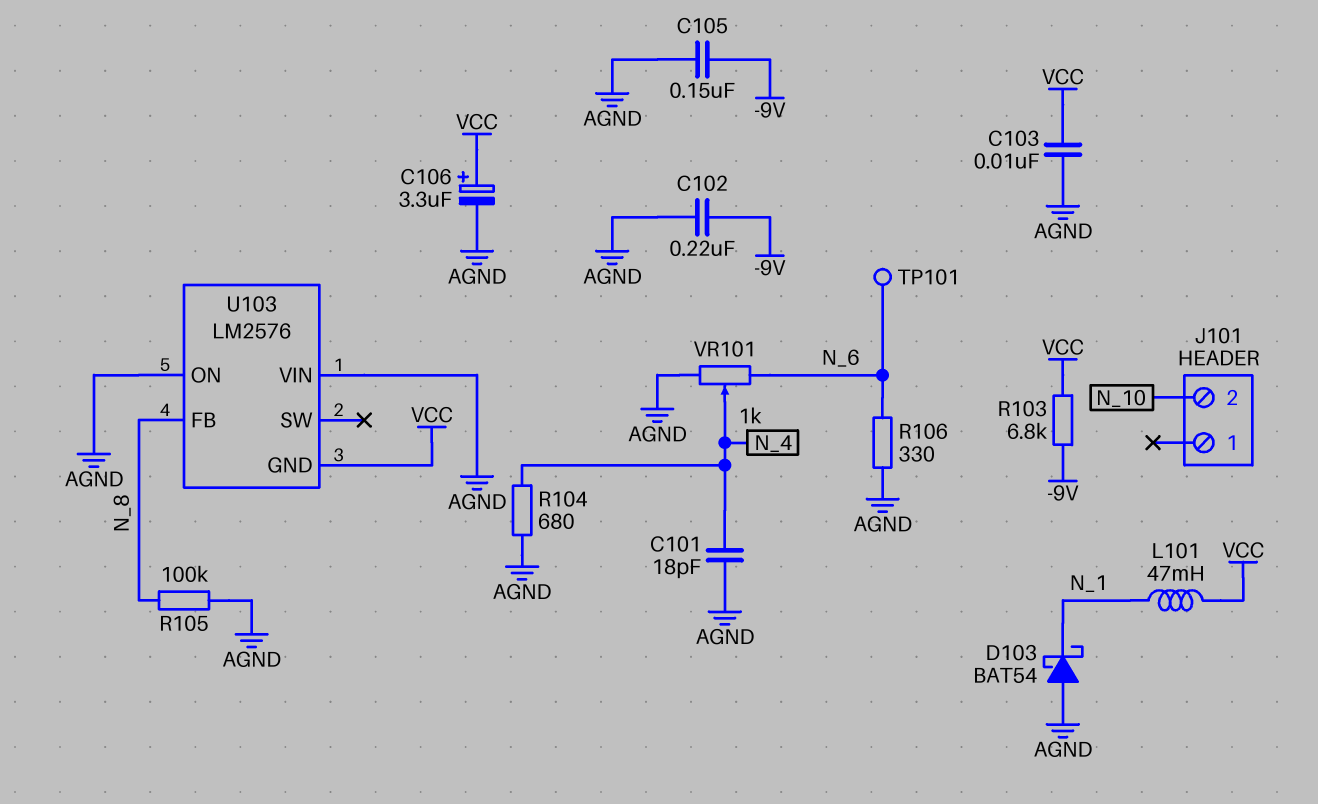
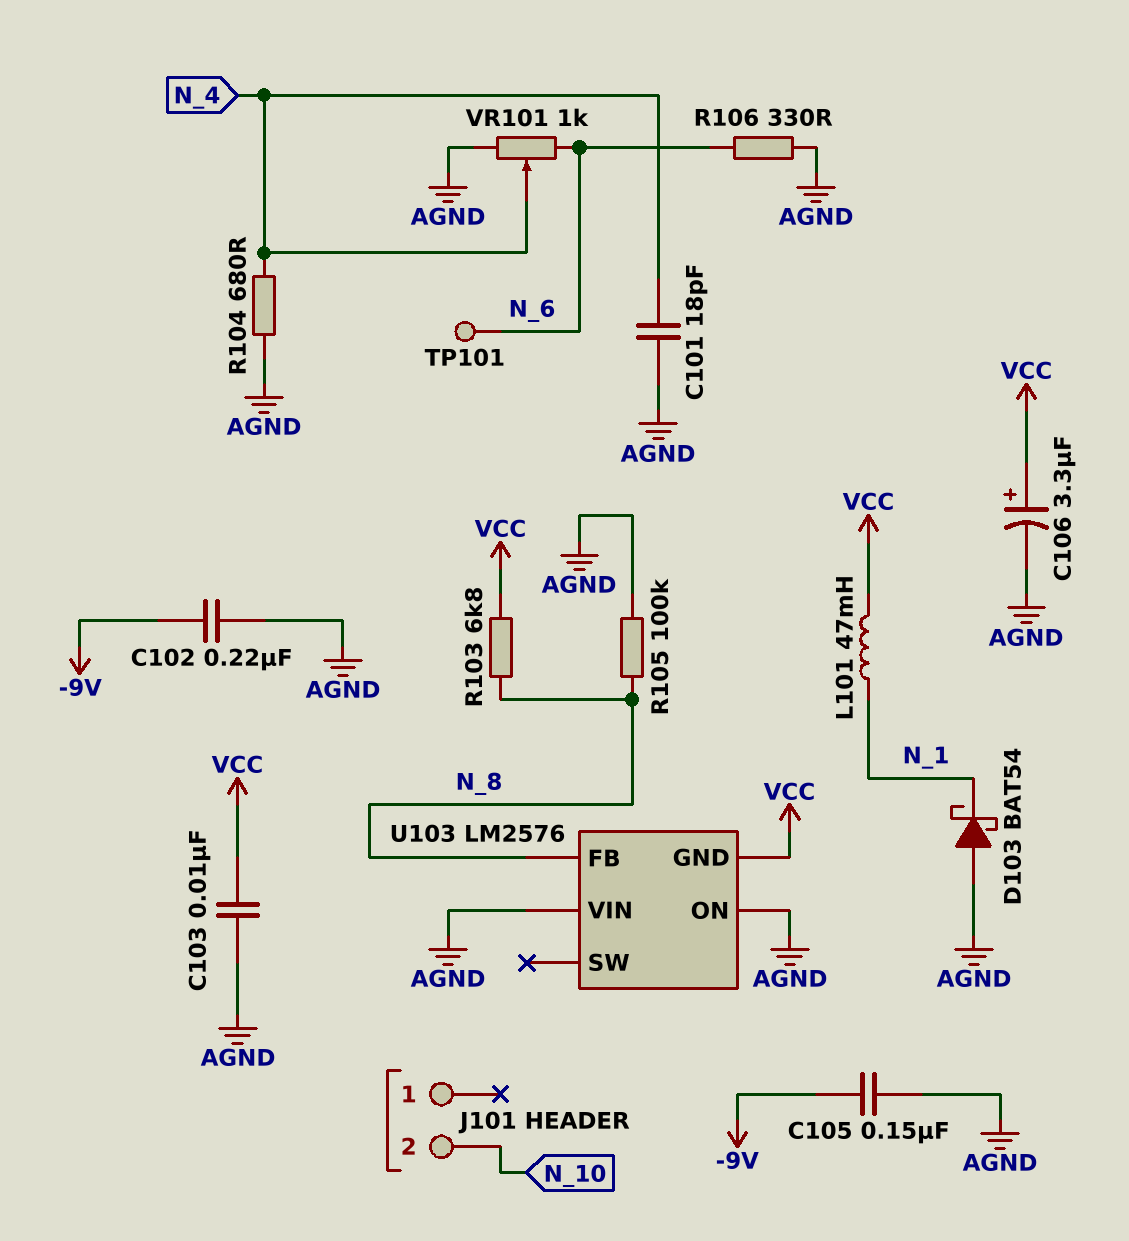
R103: 6.8k (-9V, VCC) -> 6.8k (N_8, VCC)

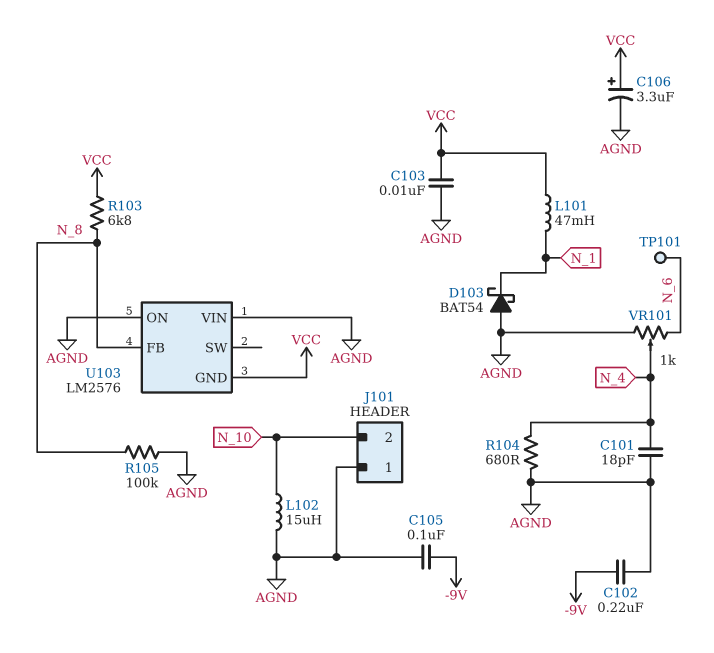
C105: 150nF (-9V, AGND) -> 100nF (-9V, AGND)
J101 pin 1: none -> AGND
L102: none -> 15uH (AGND, N_10)
R106: 330 (AGND, N_6) -> none

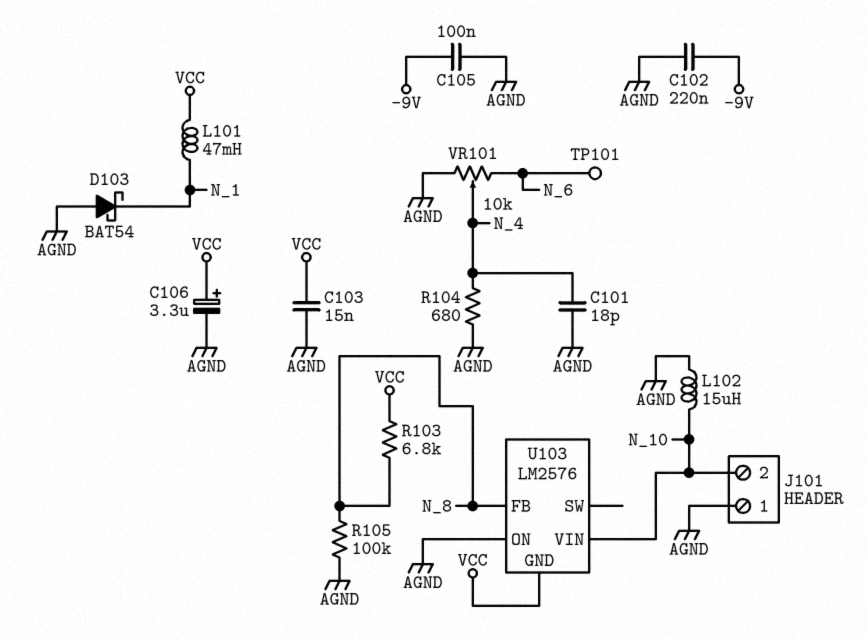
C103: 10nF (AGND, VCC) -> 15nF (AGND, VCC)
U103 pin VIN: AGND -> N_10
VR101: 1k (AGND, N_6, wiper N_4) -> 10k (AGND, N_6, wiper N_4)

